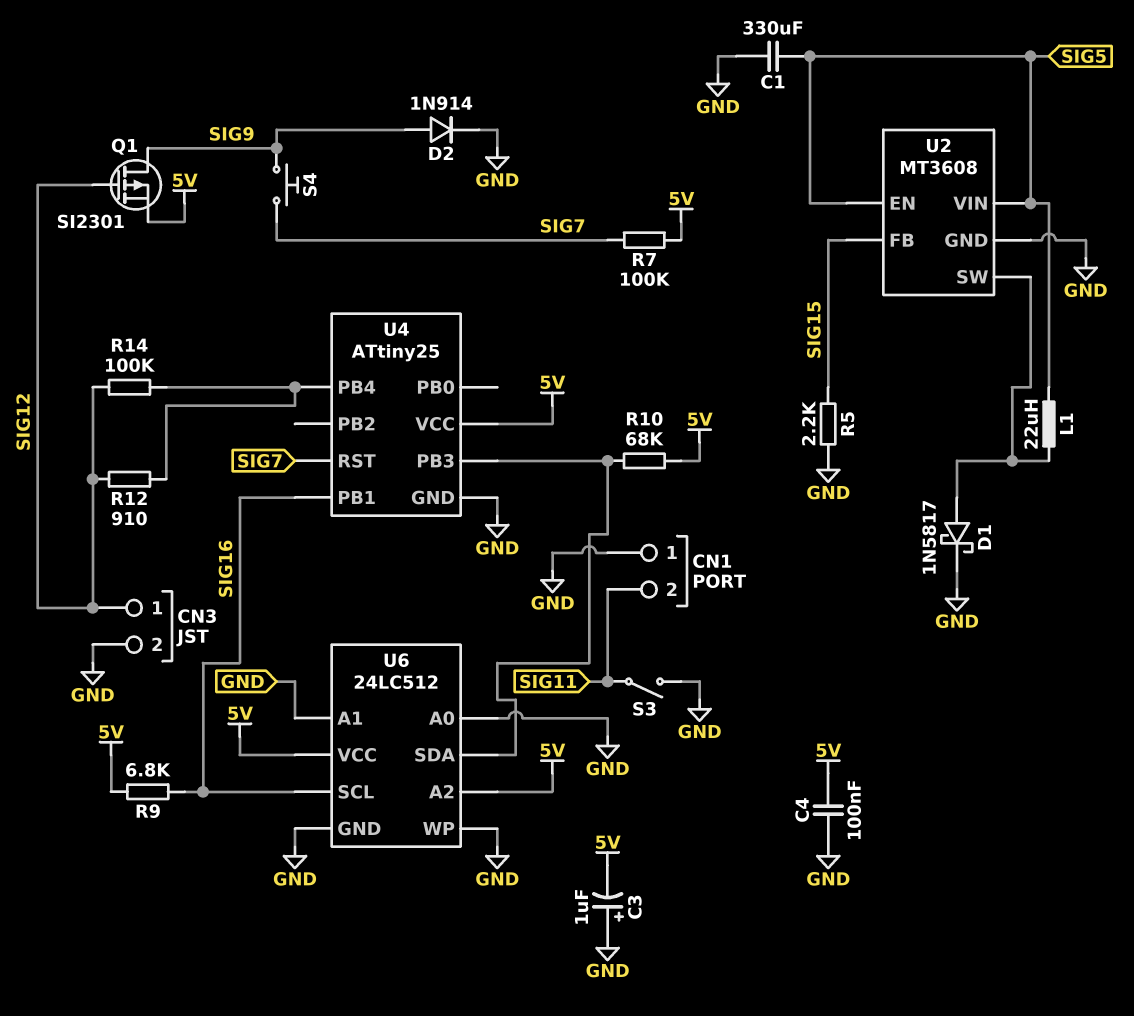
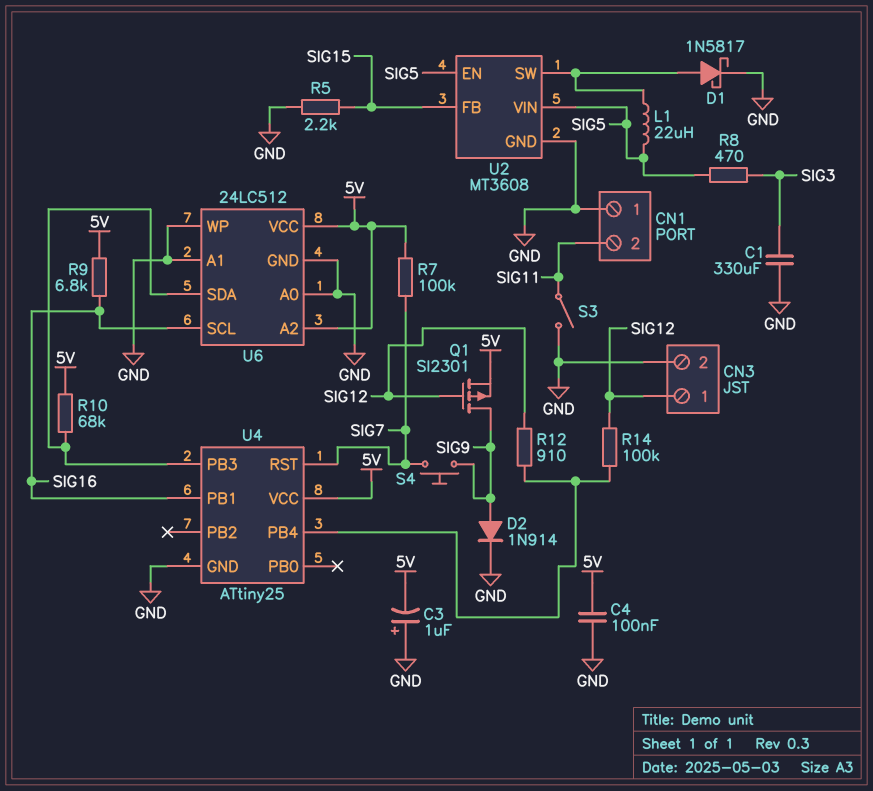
C1: 330uF (GND, SIG5) -> 330uF (GND, SIG3)
R8: none -> 470 (SIG3, SIG5)

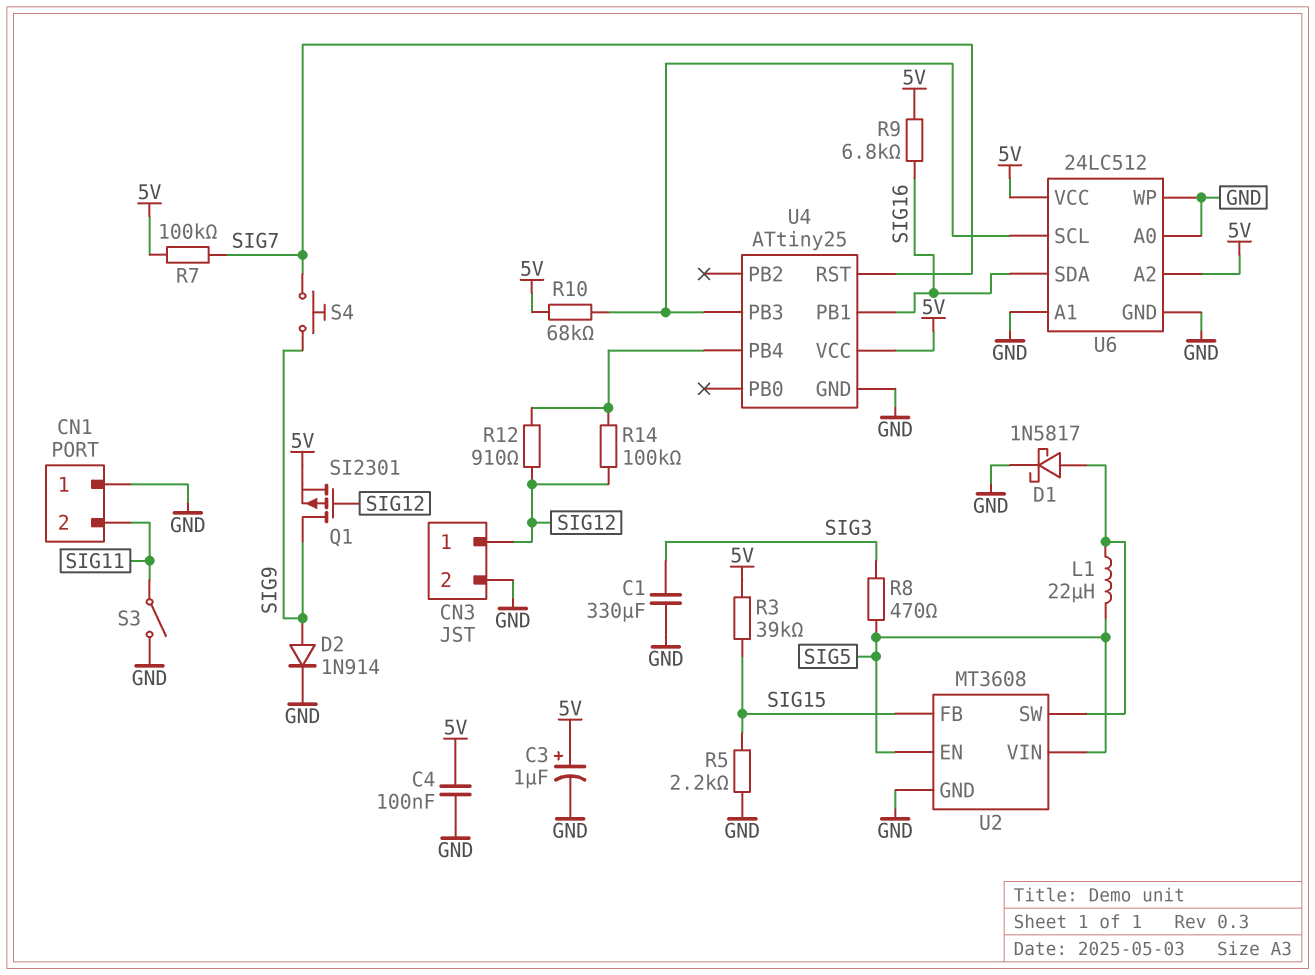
C3: 1uF (plus GND, minus 5V) -> 1uF (plus 5V, minus GND)
R3: none -> 39k (5V, SIG15)
U6 pin SCL: SIG16 -> U4/PB3
U6 pin SDA: U4/PB3 -> SIG16

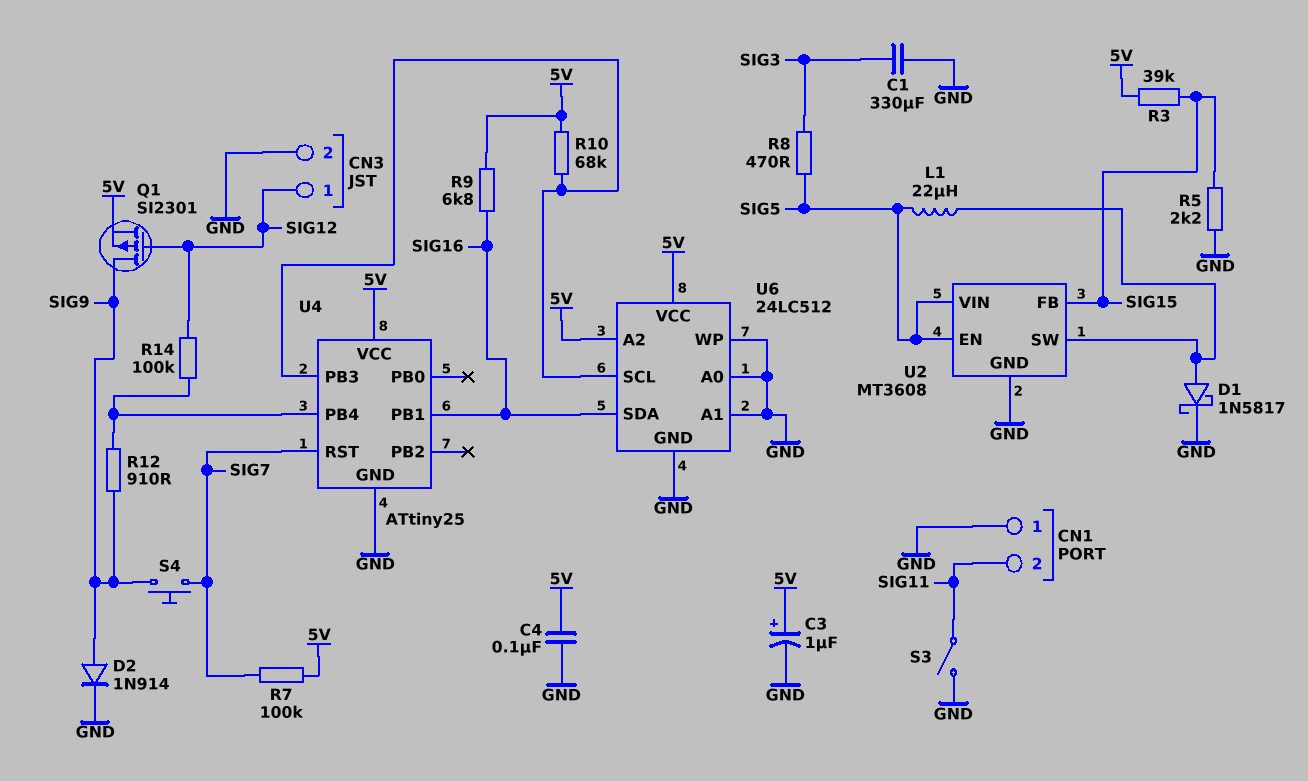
R12: 910 (SIG12, U4/PB4) -> 910 (SIG9, U4/PB4)

